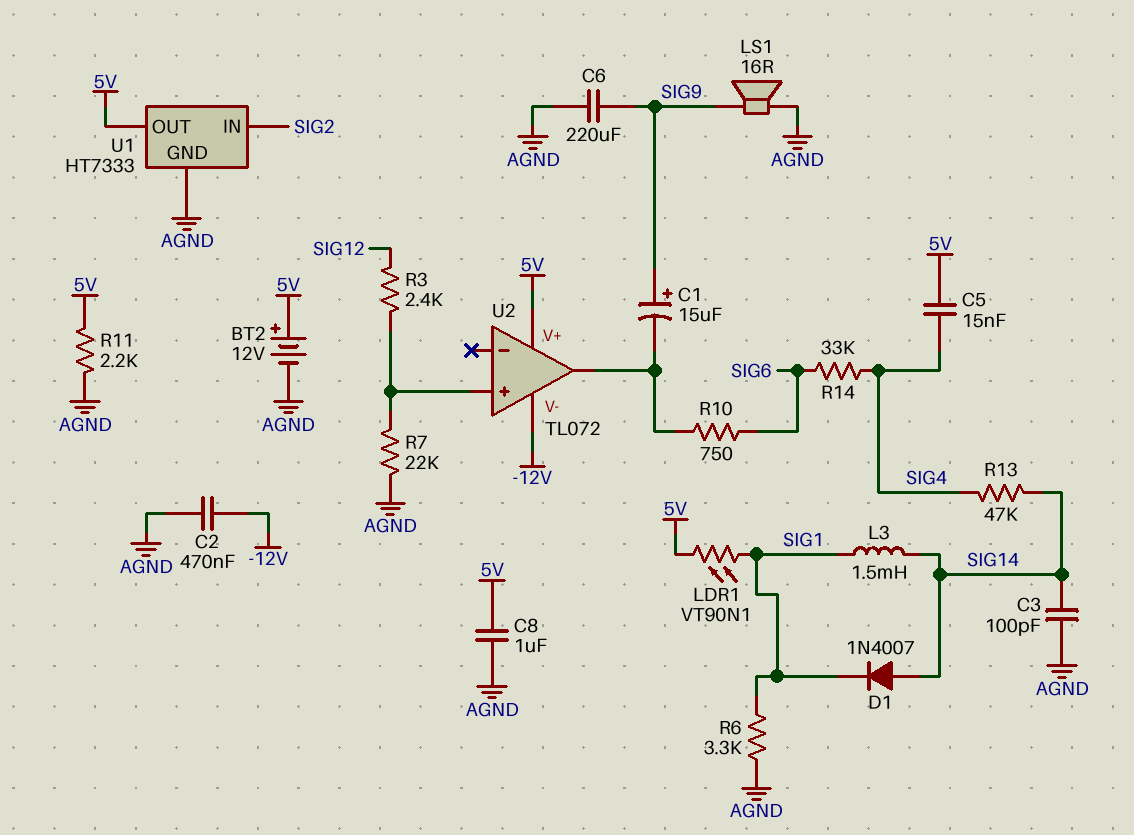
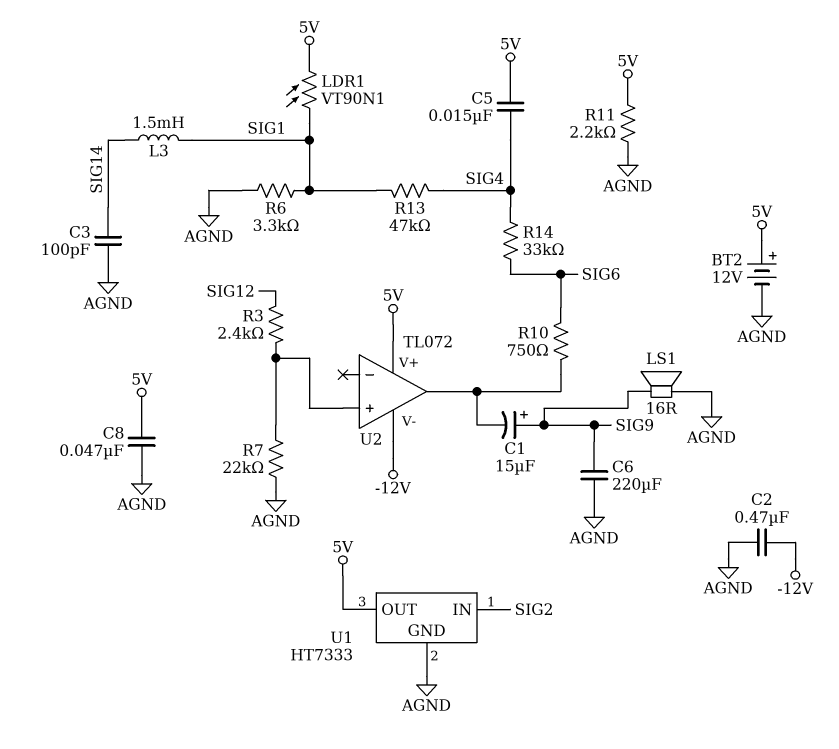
C8: 1uF (5V, AGND) -> 47nF (5V, AGND)
D1: diode 1N4007 (A SIG14, K SIG1) -> none
R13: 47k (SIG4, SIG14) -> 47k (SIG1, SIG4)

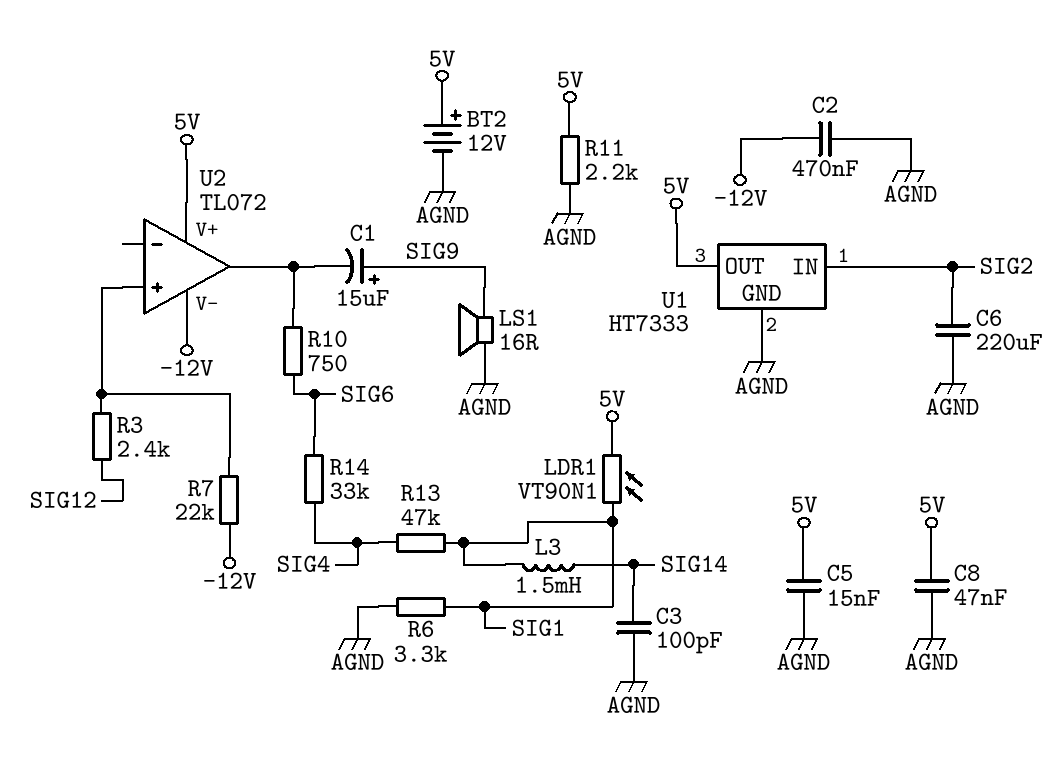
C5: 15nF (5V, SIG4) -> 15nF (5V, AGND)
C6: 220uF (AGND, SIG9) -> 220uF (AGND, SIG2)
R7: 22k (AGND, U2/in+) -> 22k (-12V, U2/in+)

